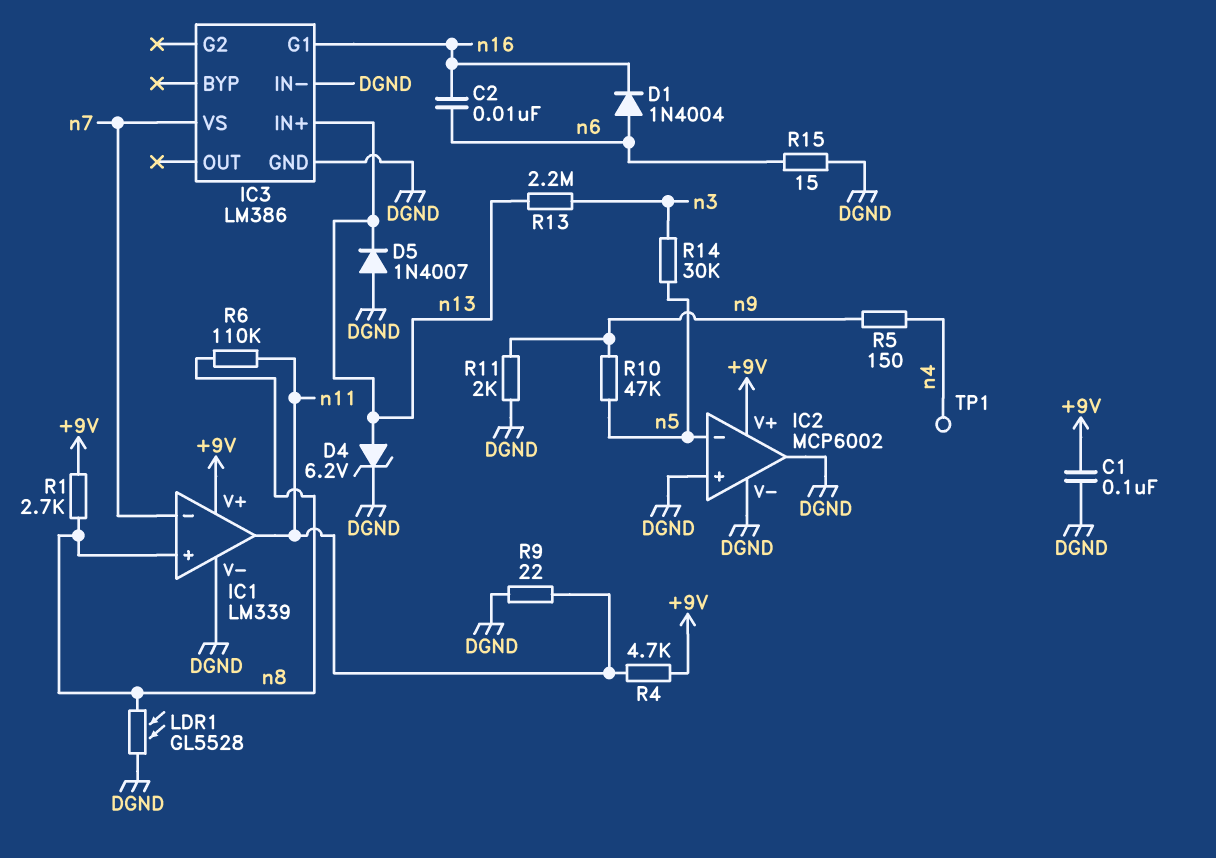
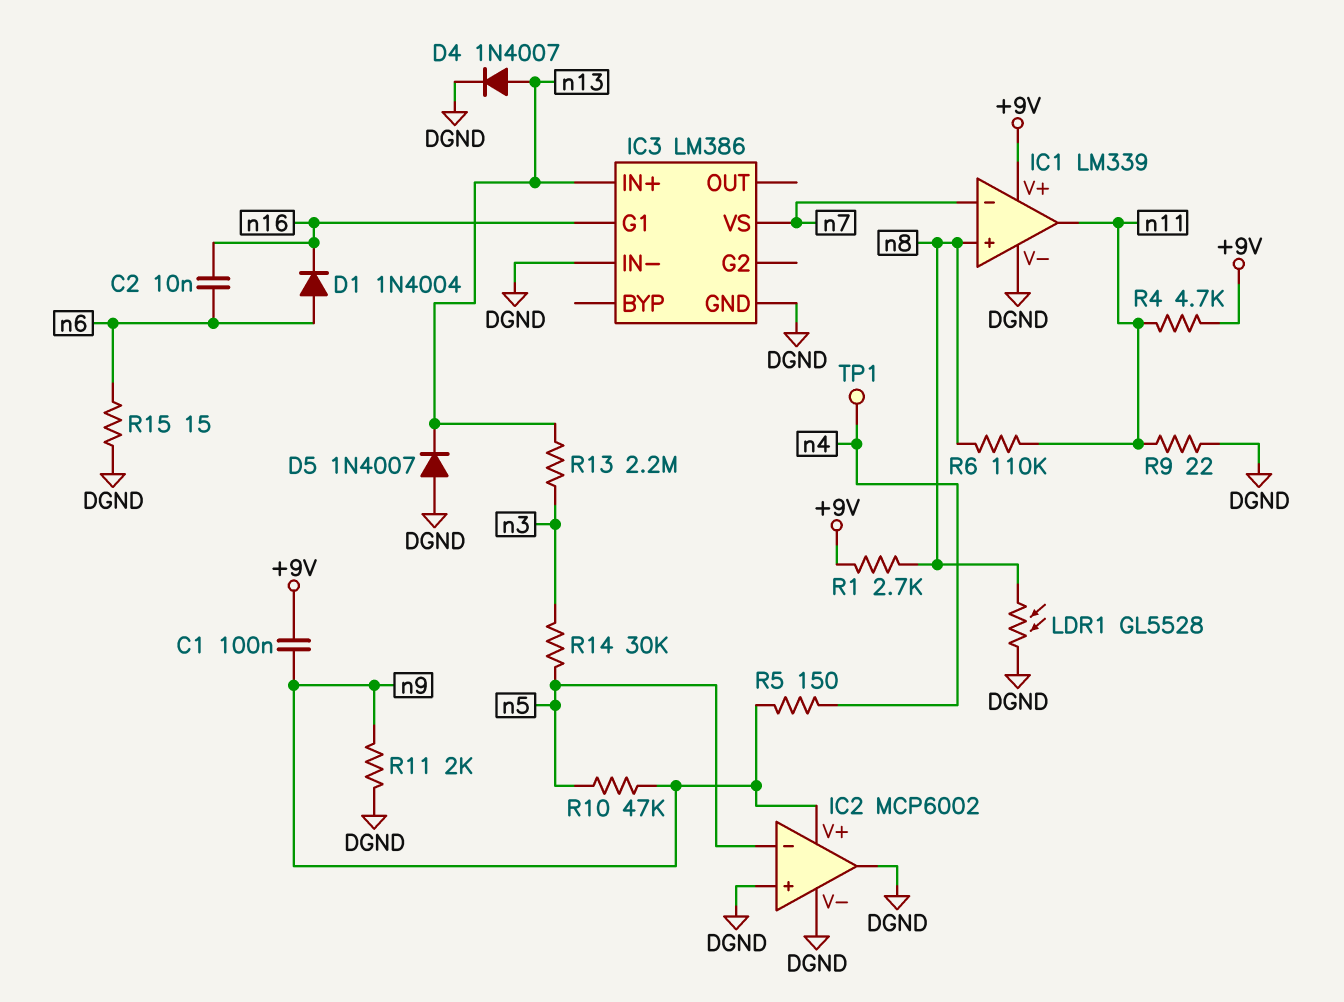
C1: 100nF (+9V, DGND) -> 100nF (+9V, n9)
D4: zener 6.2V (A n13, K DGND) -> diode 1N4007 (A n13, K DGND)
IC2 pin V+: +9V -> n9

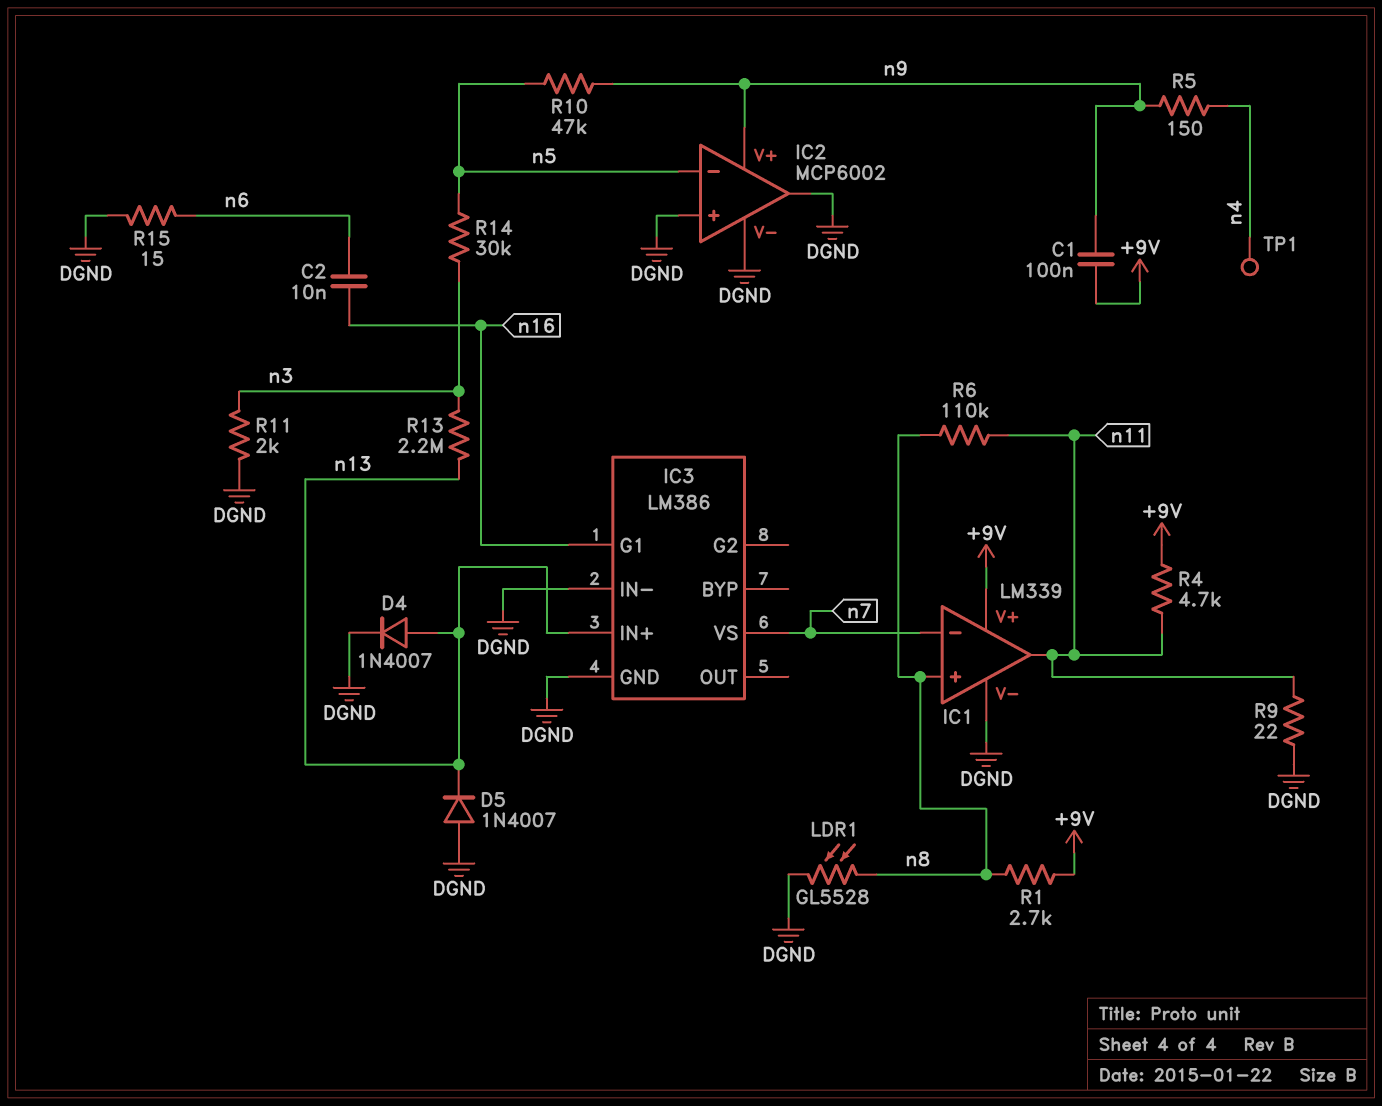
D1: diode 1N4004 (A n6, K n16) -> none
R11: 2k (DGND, n9) -> 2k (DGND, n3)

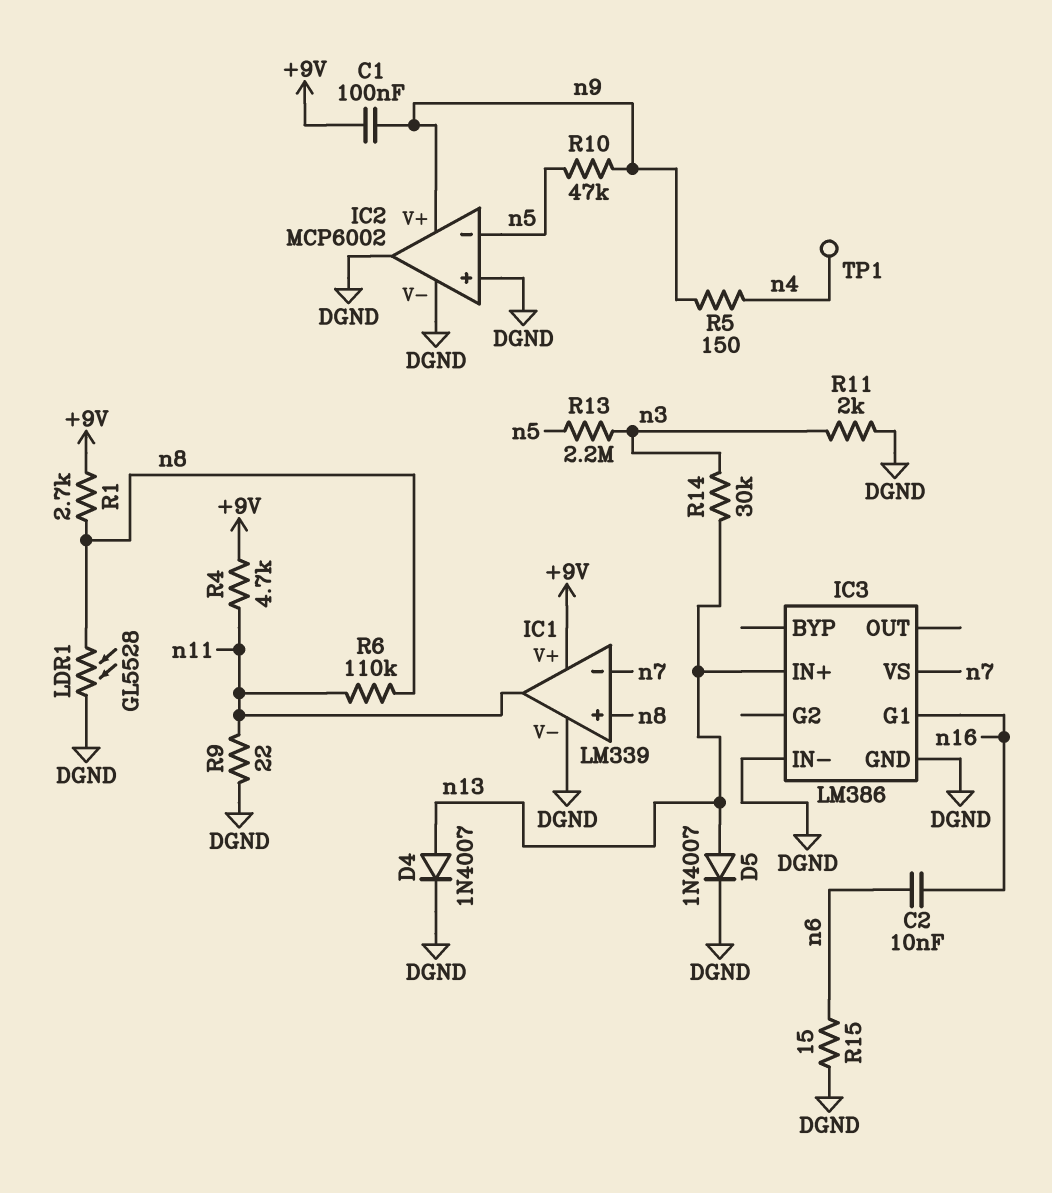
D5: diode 1N4007 (A DGND, K n13) -> diode 1N4007 (A n13, K DGND)
R13: 2.2M (n3, n13) -> 2.2M (n3, n5)
R14: 30k (n3, n5) -> 30k (n3, n13)

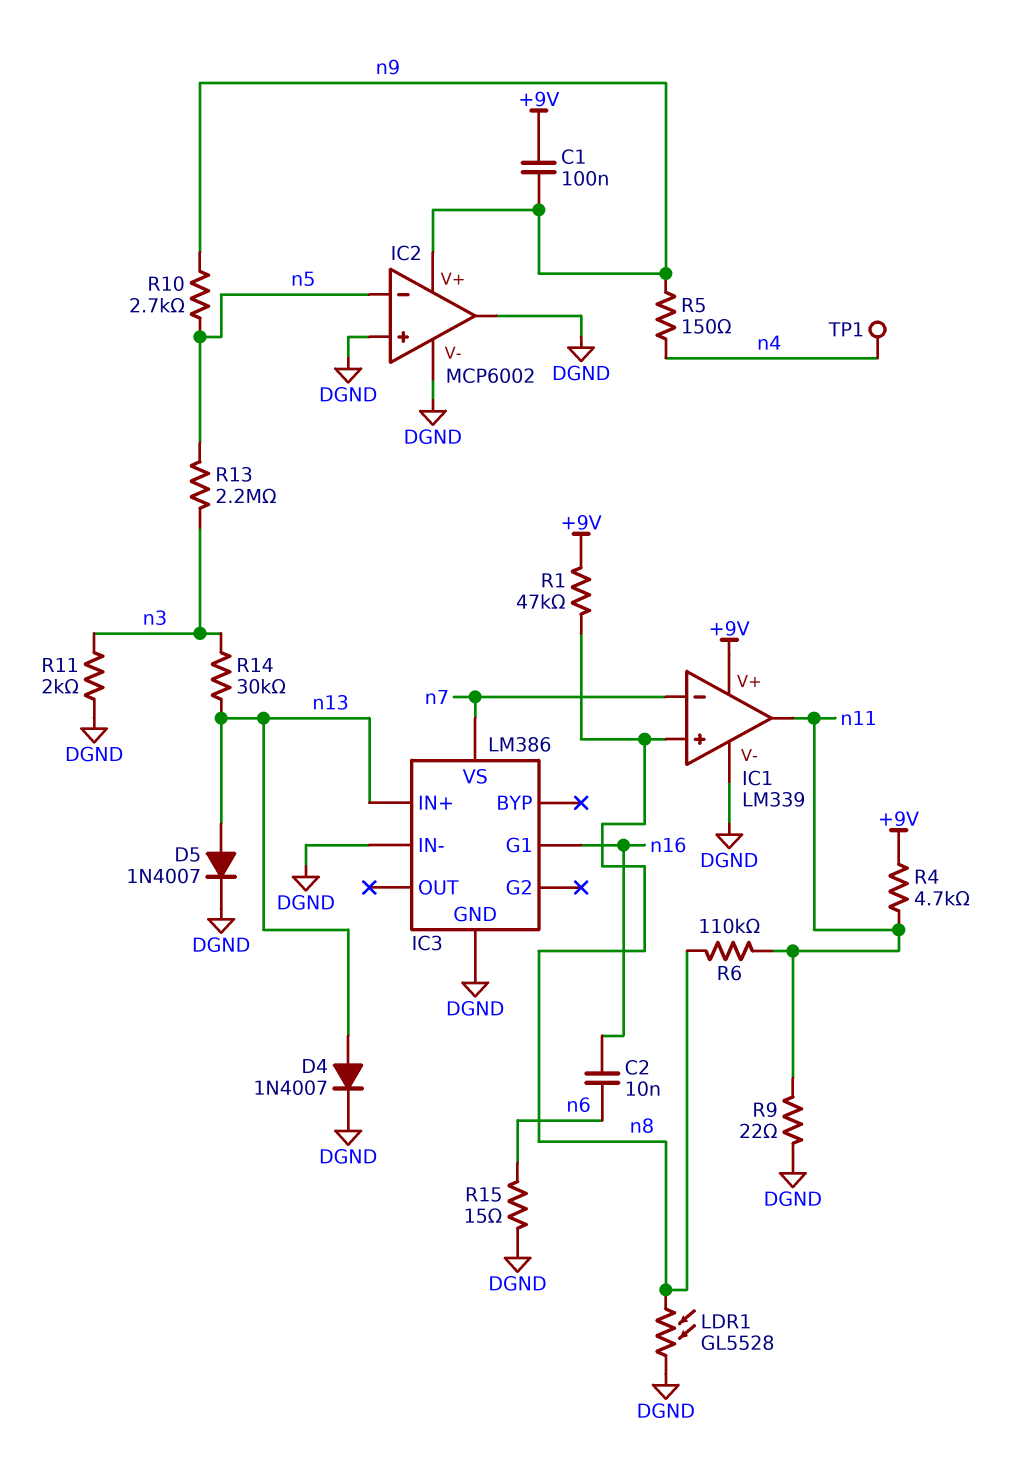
R1: 2.7k (+9V, n8) -> 47k (+9V, n8)
R10: 47k (n5, n9) -> 2.7k (n5, n9)

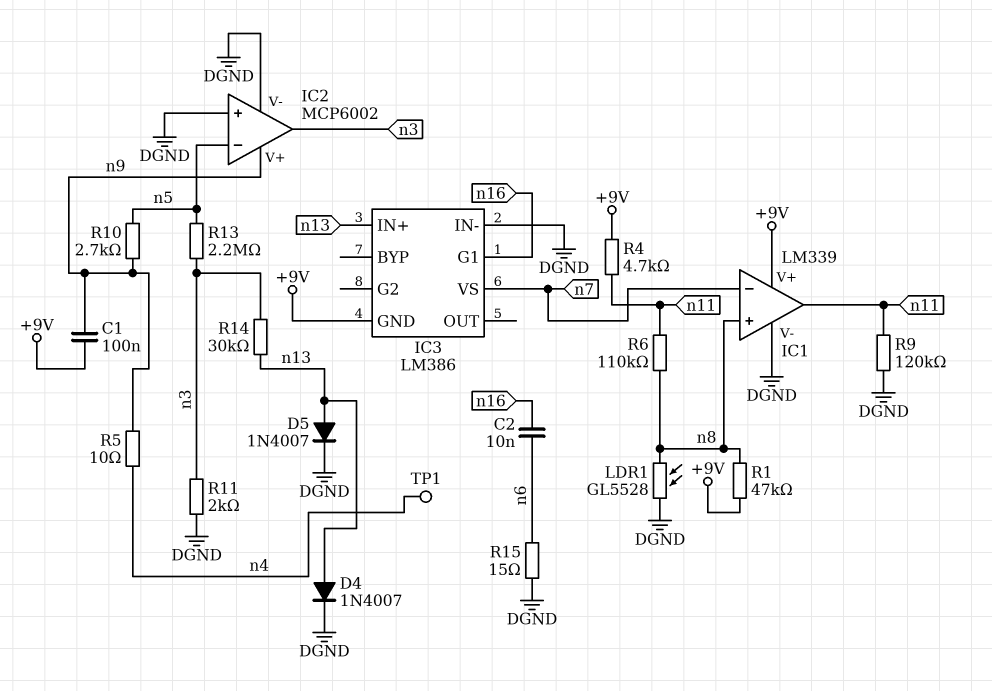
IC2 pin out: DGND -> n3
IC3 pin GND: DGND -> +9V
R5: 150 (n4, n9) -> 10 (n4, n9)
R9: 22 (DGND, n11) -> 120k (DGND, n11)

